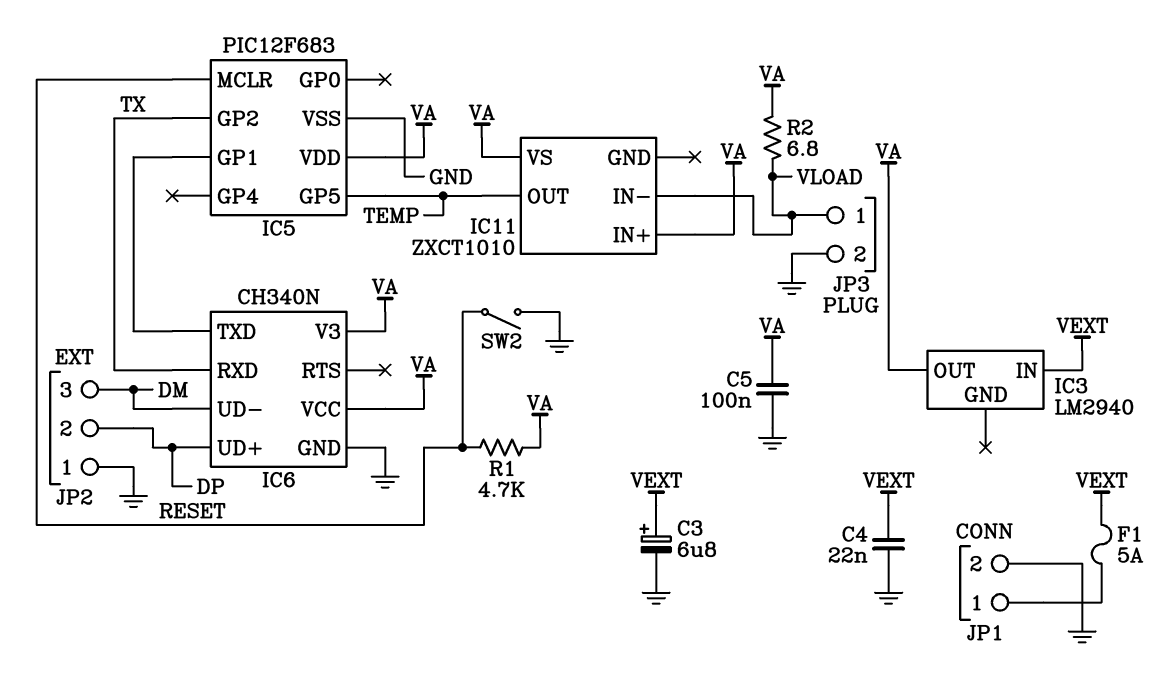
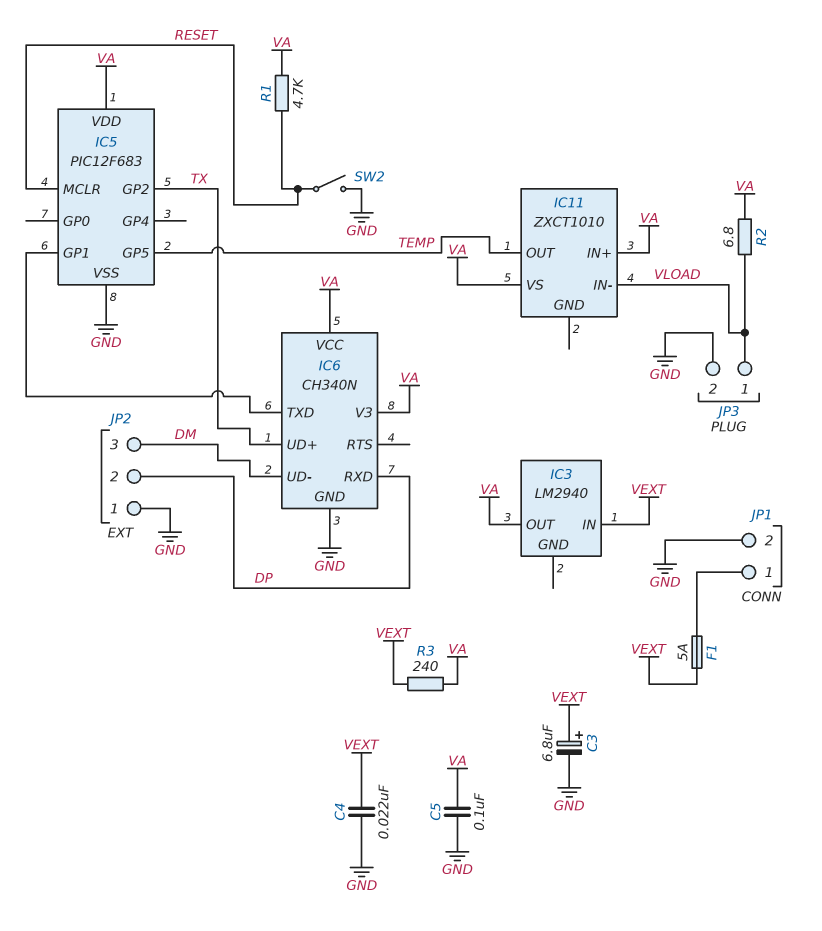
IC6 pin RXD: TX -> DP
IC6 pin UD+: DP -> TX
R3: none -> 240 (VA, VEXT)

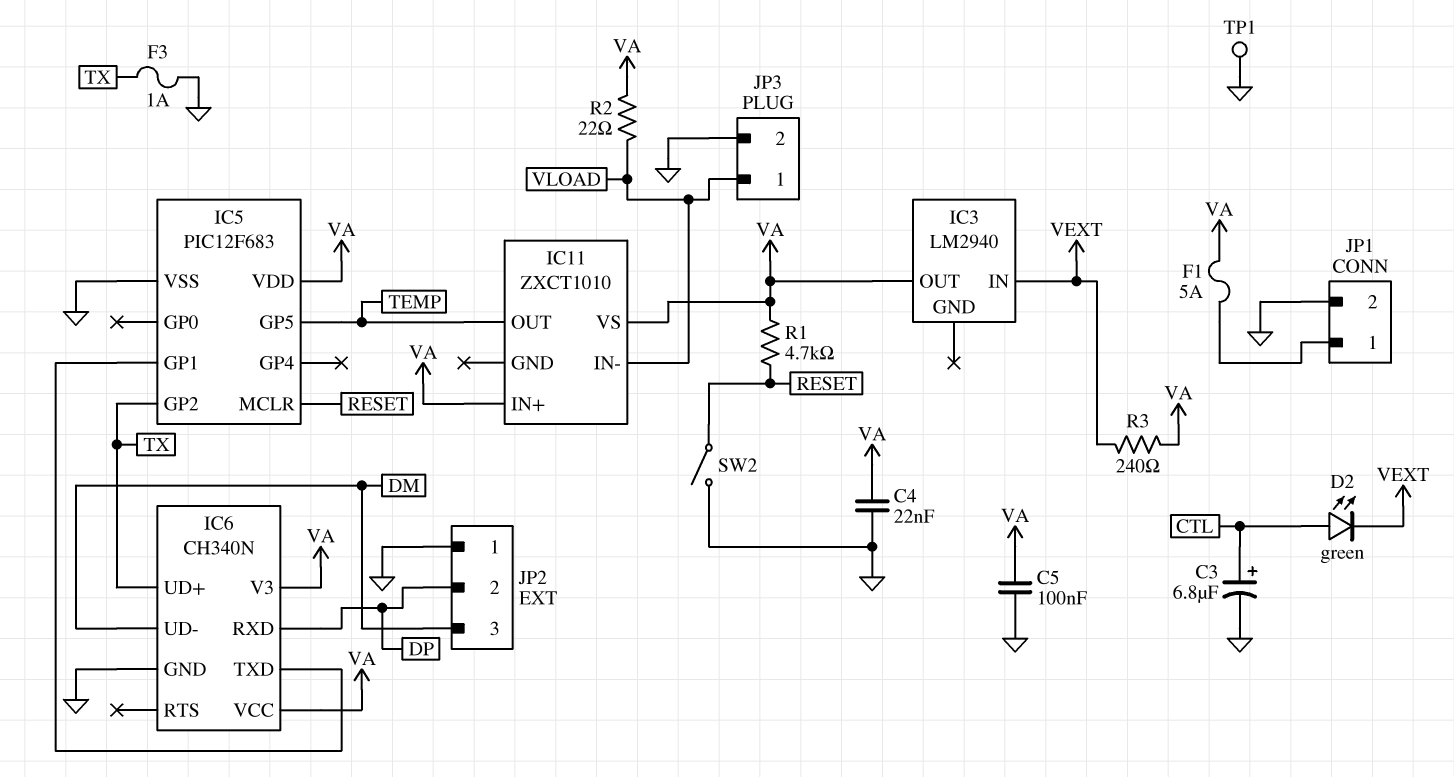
C3: 6.8uF (plus VEXT, minus GND) -> 6.8uF (plus CTL, minus GND)
C4: 22nF (GND, VEXT) -> 22nF (GND, VA)
D2: none -> LED green (A CTL, K VEXT)
F1: 5A (JP1/1, VEXT) -> 5A (JP1/1, VA)
F3: none -> 1A (GND, TX)
R2: 6.8 (VA, VLOAD) -> 22 (VA, VLOAD)
TP1: none -> test point (GND)

